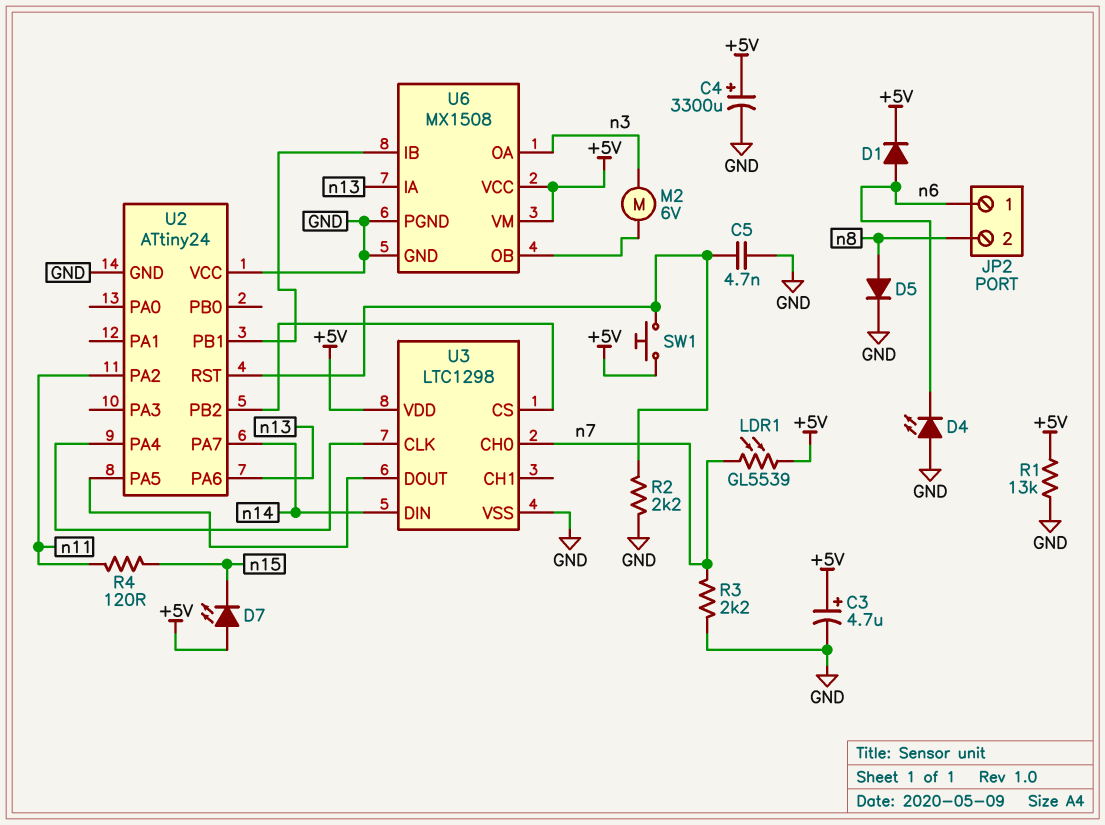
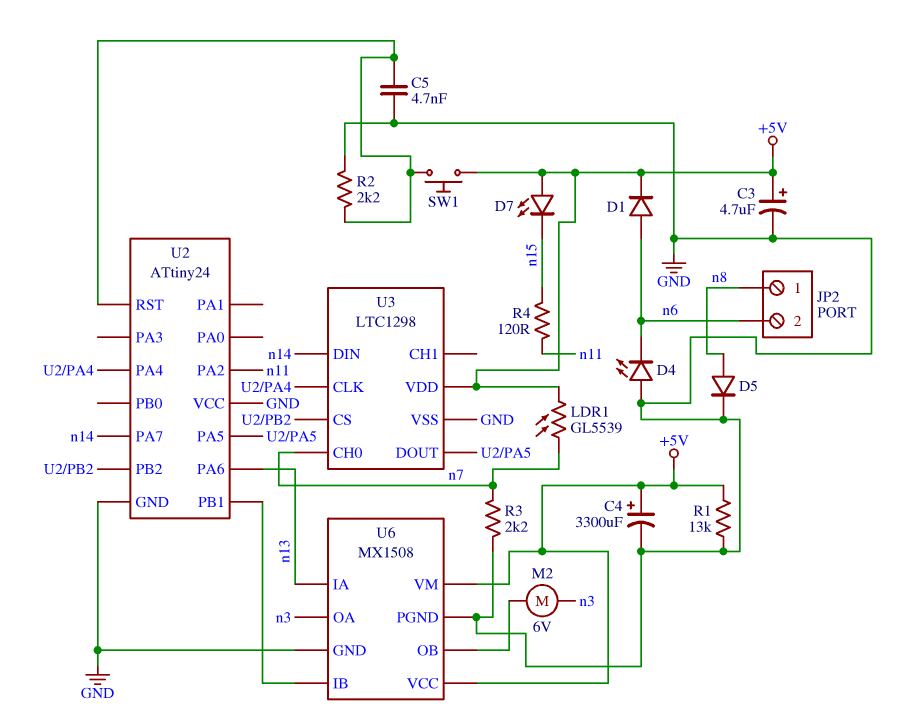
JP2 pin 1: n6 -> n8
JP2 pin 2: n8 -> n6

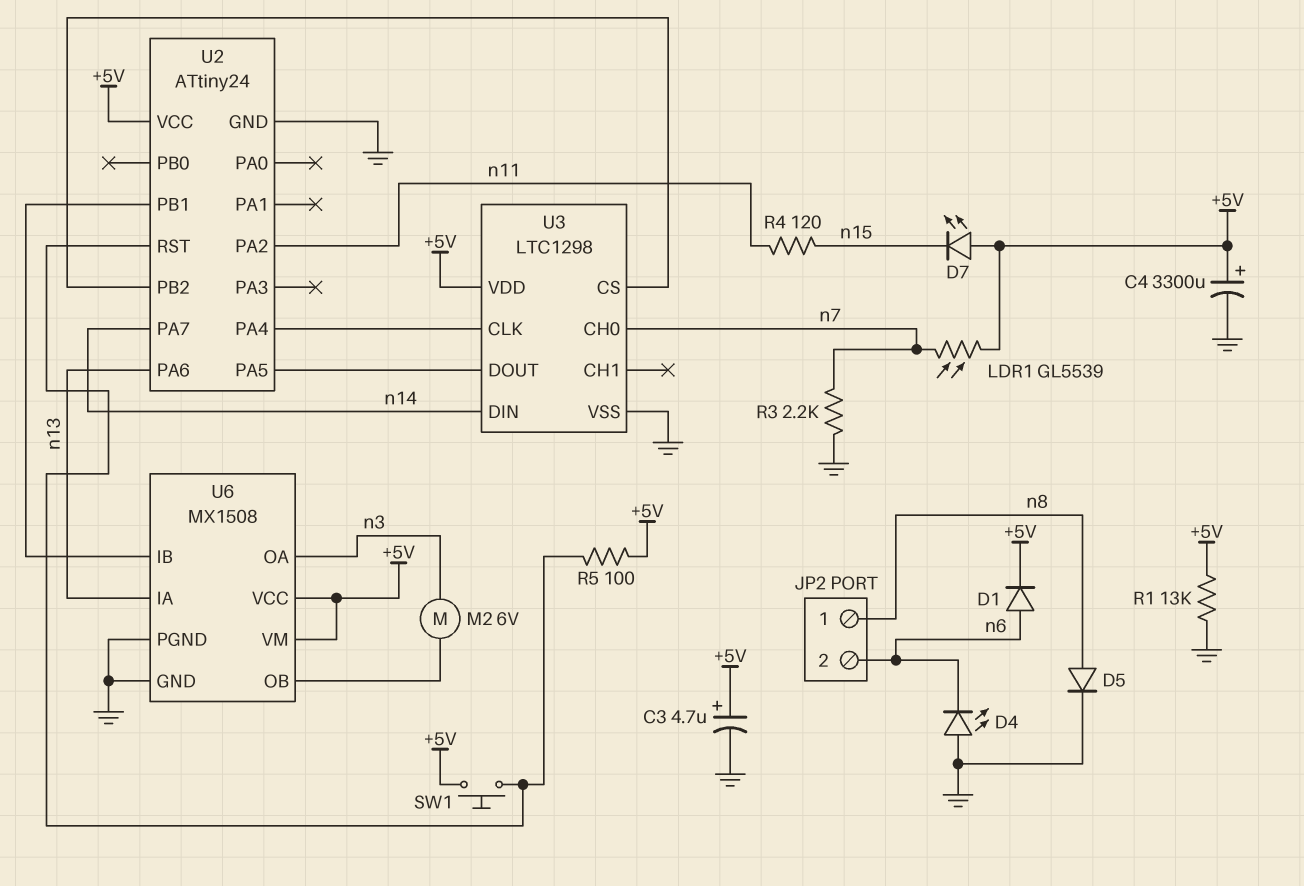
C5: 4.7nF (GND, U2/RST) -> none
R2: 2.2k (GND, U2/RST) -> none
R5: none -> 100 (+5V, U2/RST)
U2 pin VCC: GND -> +5V

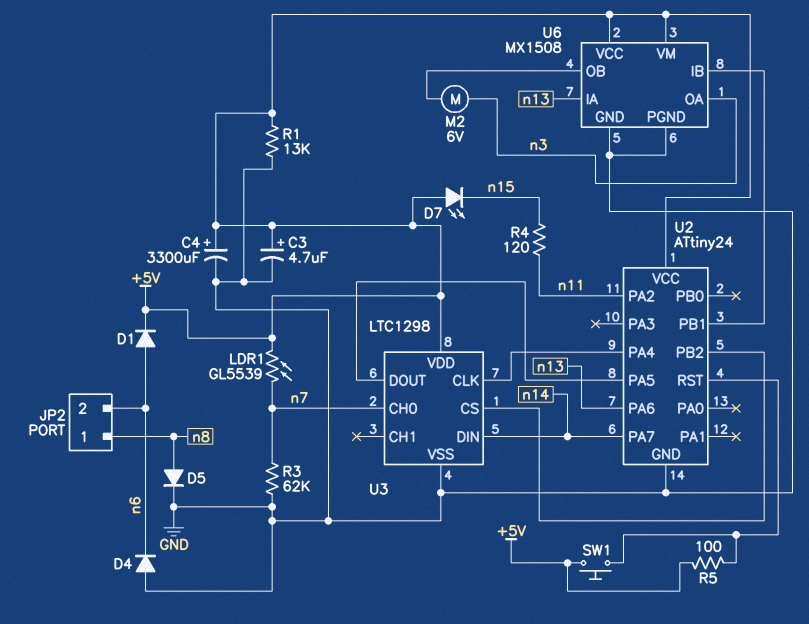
D4: LED (A GND, K n6) -> diode (A GND, K n6)
R3: 2.2k (GND, n7) -> 62k (GND, n7)

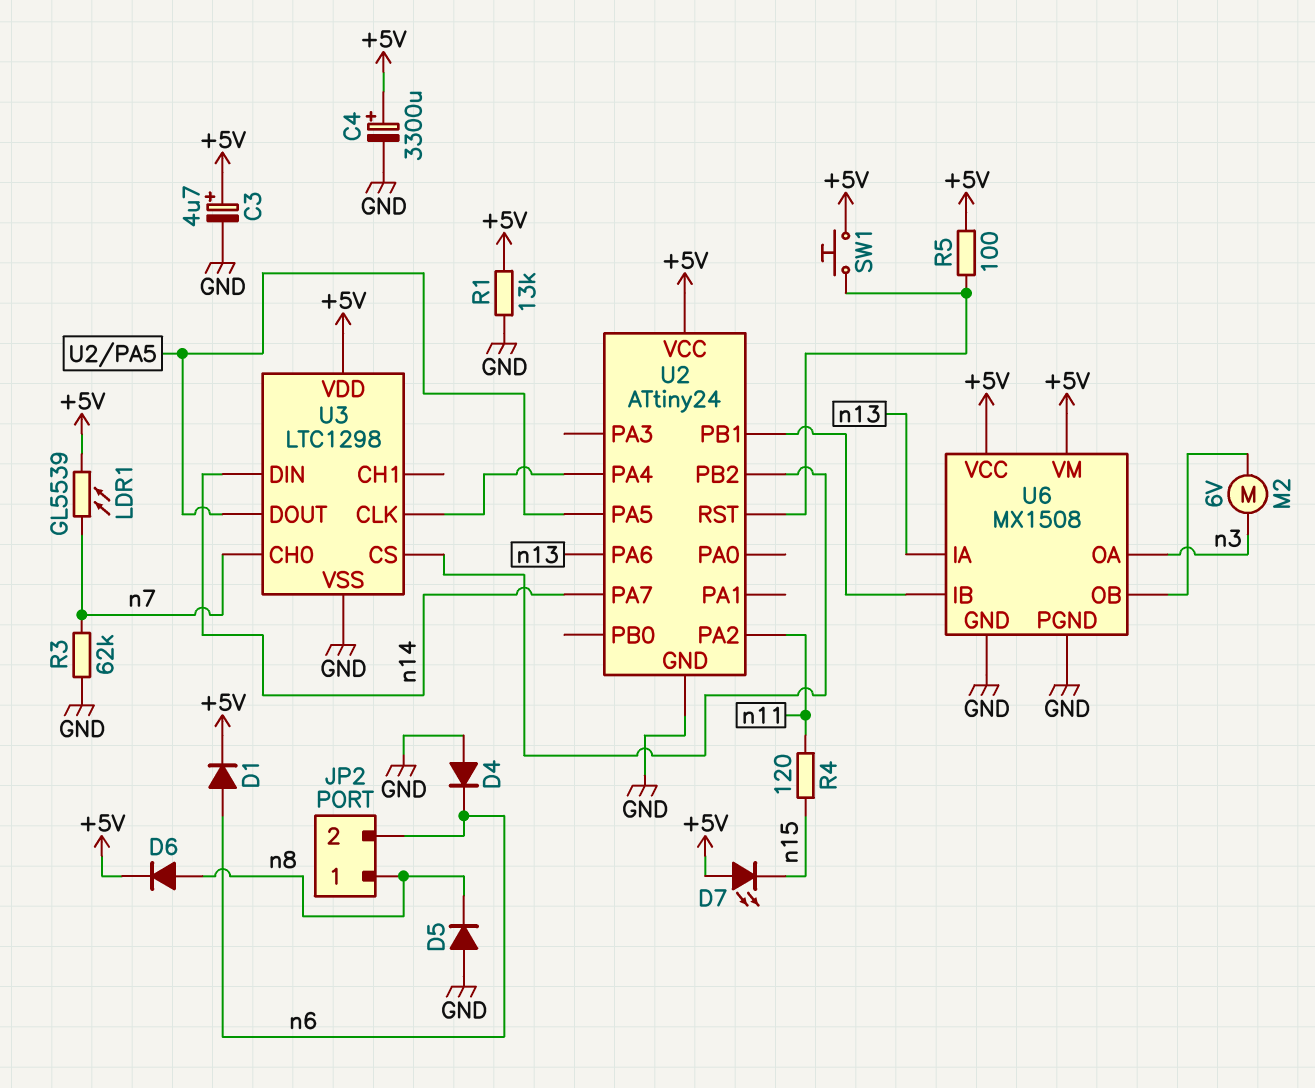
D5: diode (A n8, K GND) -> diode (A GND, K n8)
D6: none -> diode (A n8, K +5V)

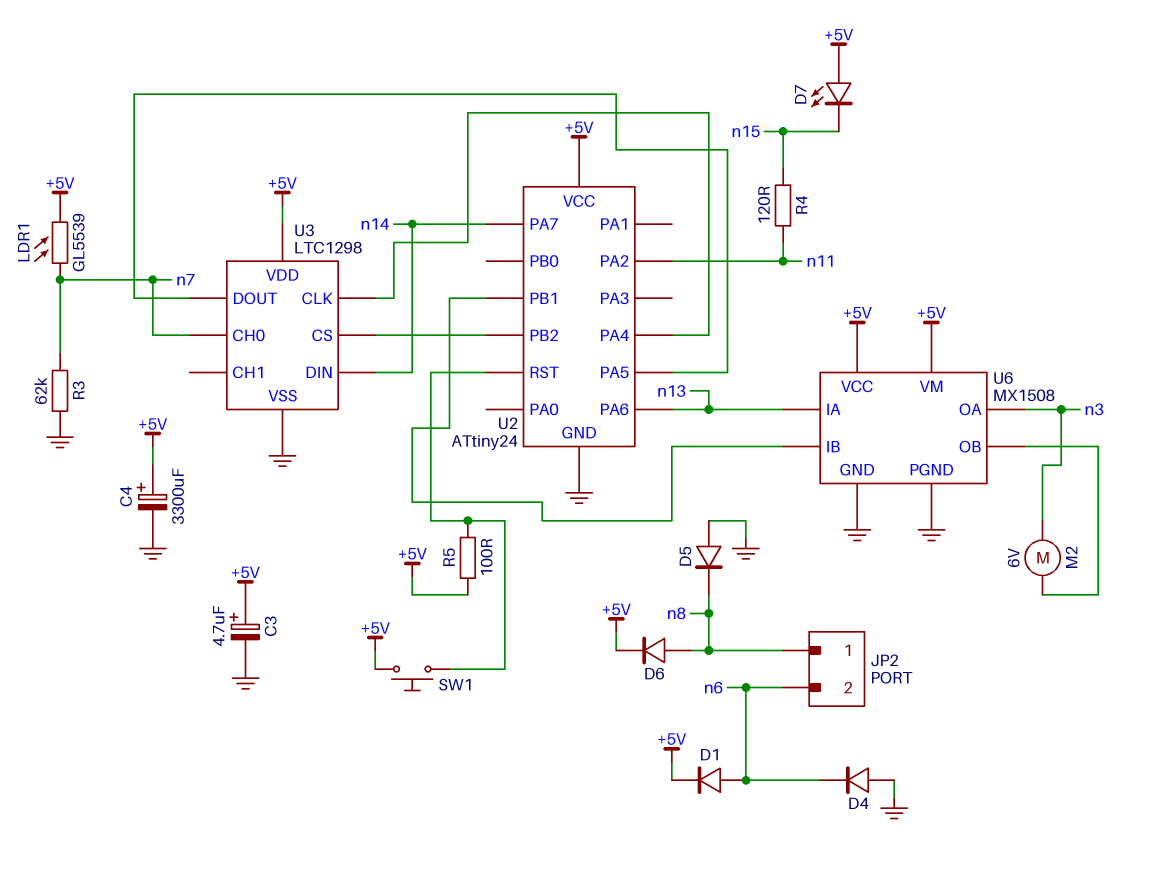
R1: 13k (+5V, GND) -> none

